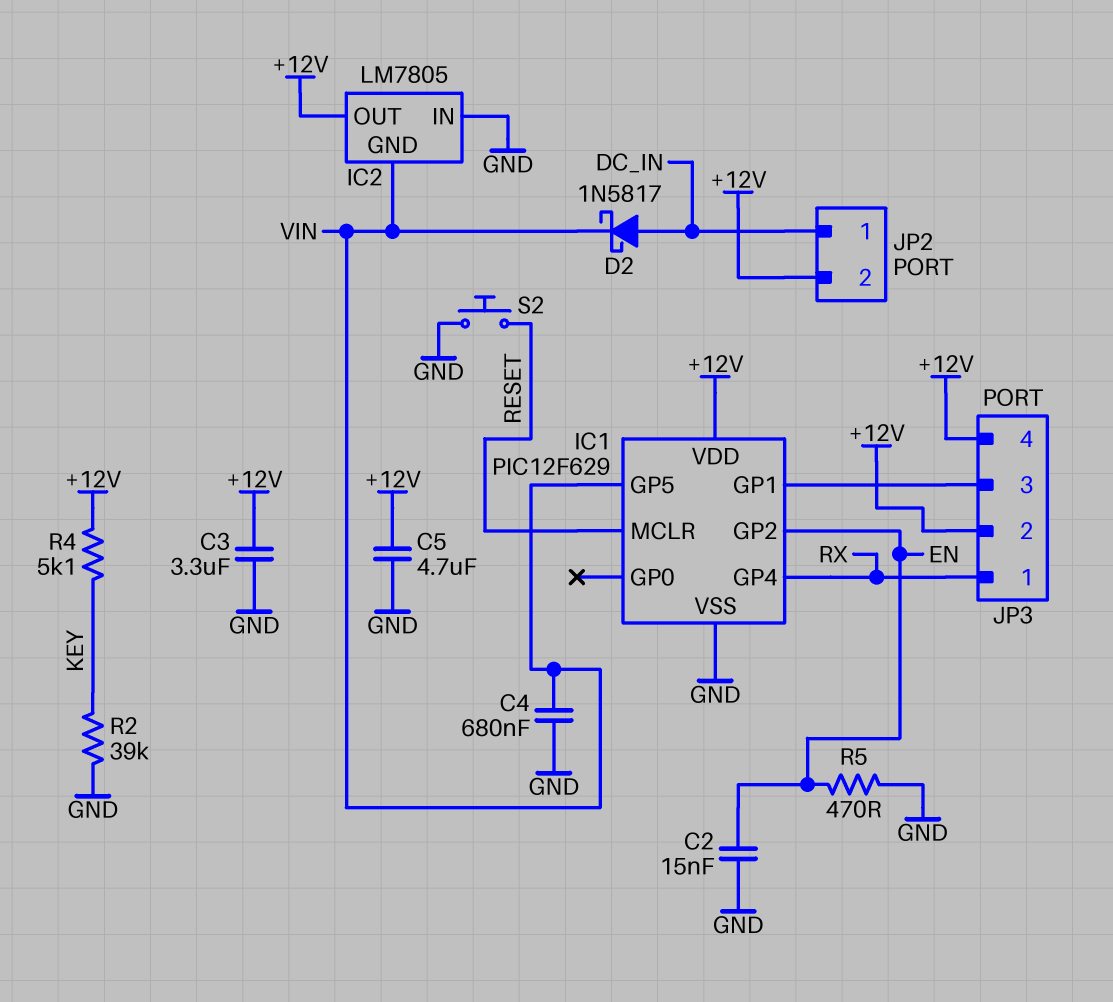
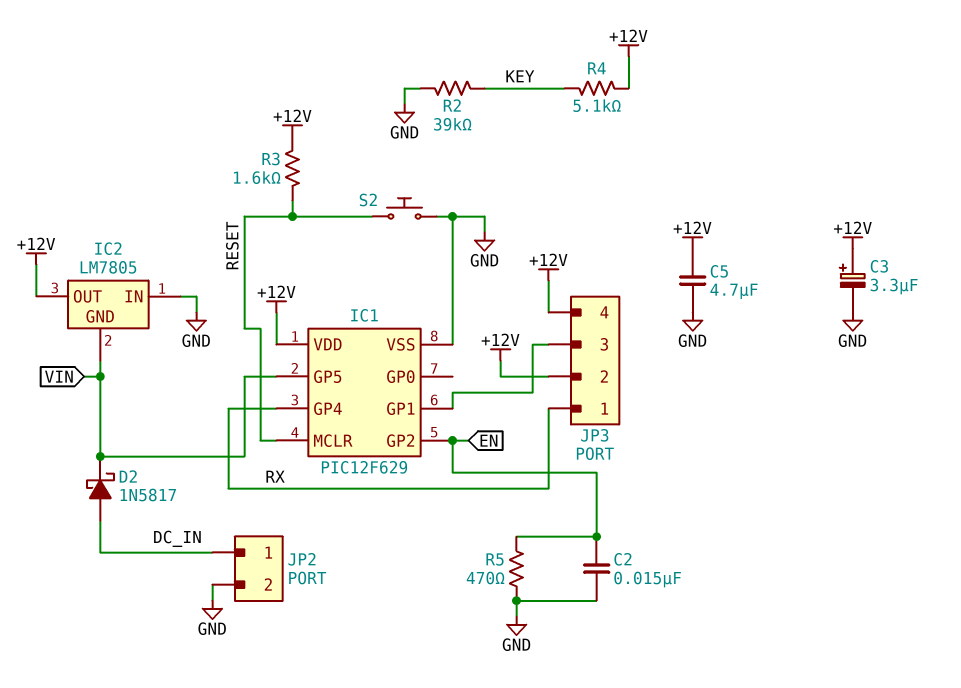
C3: 3.3uF (+12V, GND) -> 3.3uF (plus +12V, minus GND)
C4: 680nF (GND, VIN) -> none
JP2 pin 2: +12V -> GND
R3: none -> 1.6k (+12V, RESET)

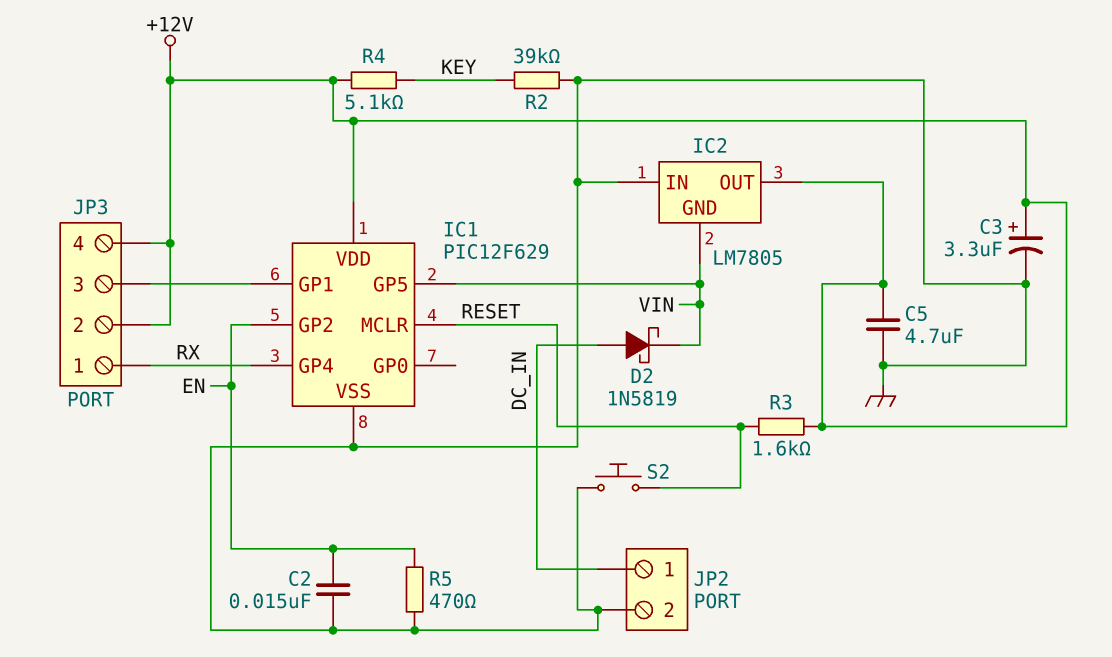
D2: schottky 1N5817 (A DC_IN, K VIN) -> schottky 1N5819 (A DC_IN, K VIN)

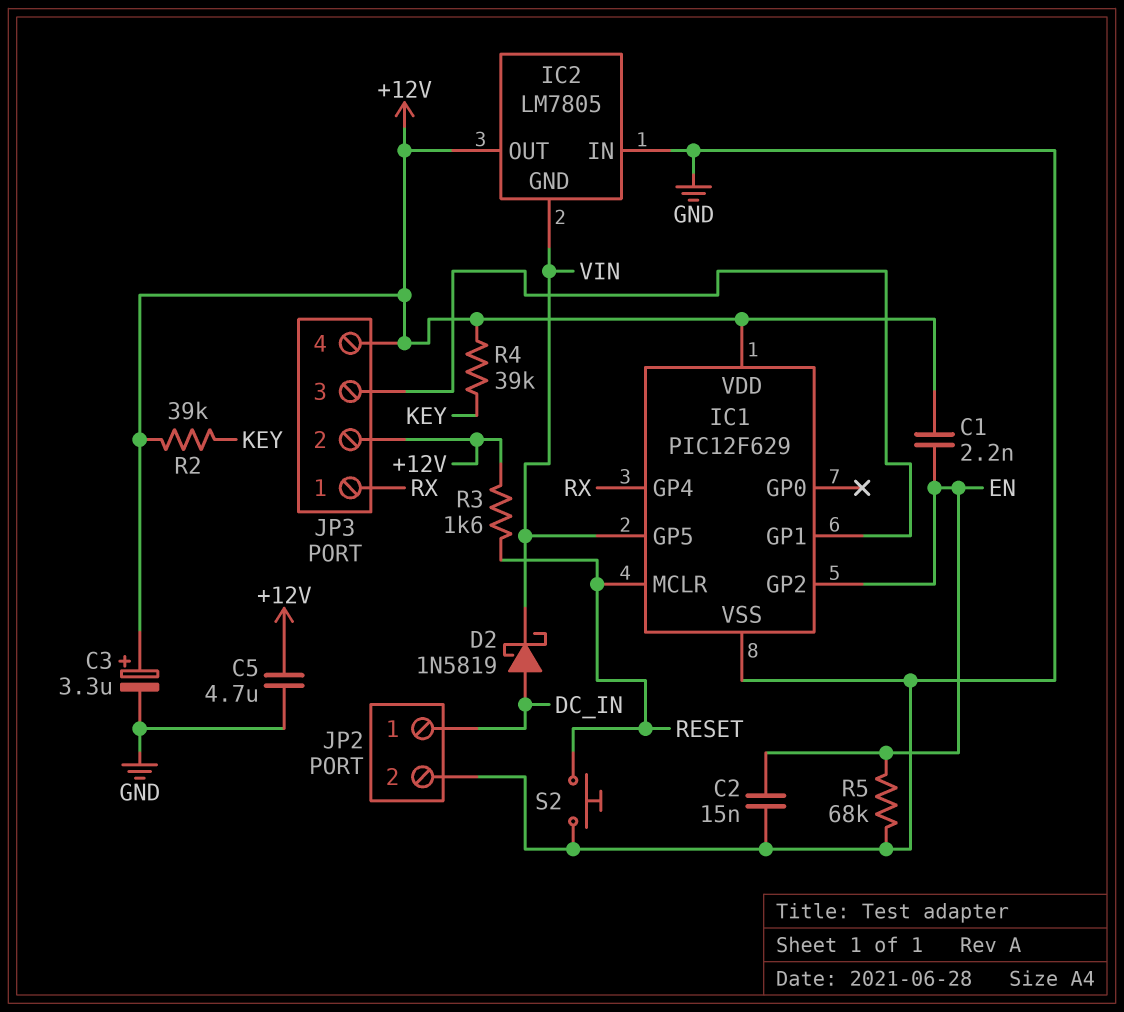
C1: none -> 2.2nF (+12V, EN)
R2: 39k (GND, KEY) -> 39k (+12V, KEY)
R4: 5.1k (+12V, KEY) -> 39k (+12V, KEY)
R5: 470 (EN, GND) -> 68k (EN, GND)

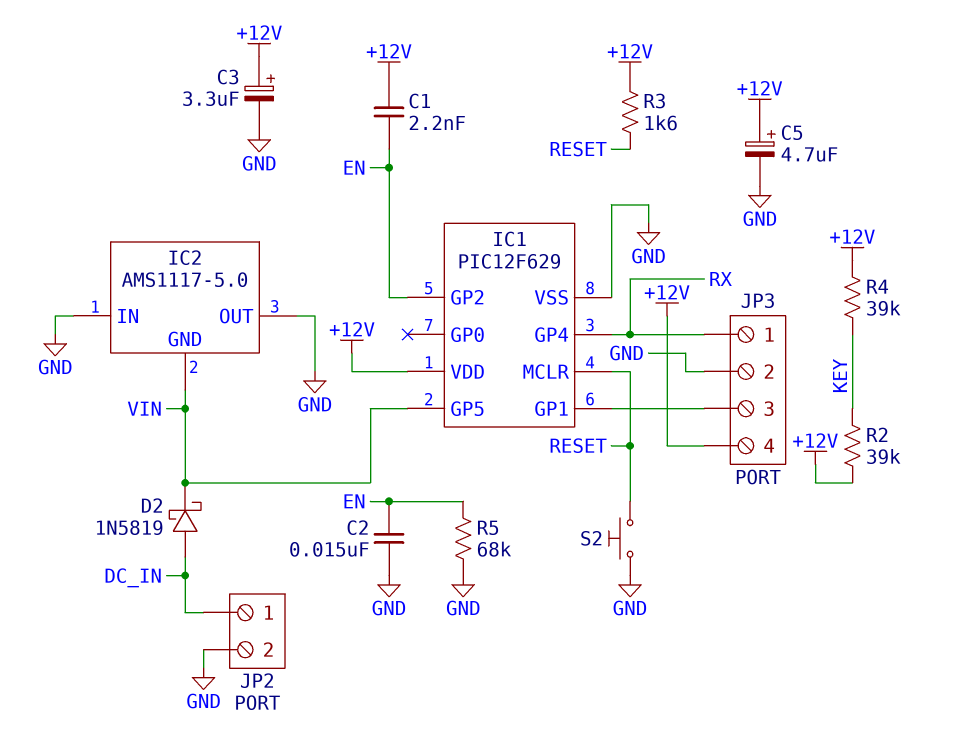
C5: 4.7uF (+12V, GND) -> 4.7uF (plus +12V, minus GND)
IC2: LM7805 -> AMS1117-5.0
IC2 pin OUT: +12V -> GND
JP3 pin 2: +12V -> GND

